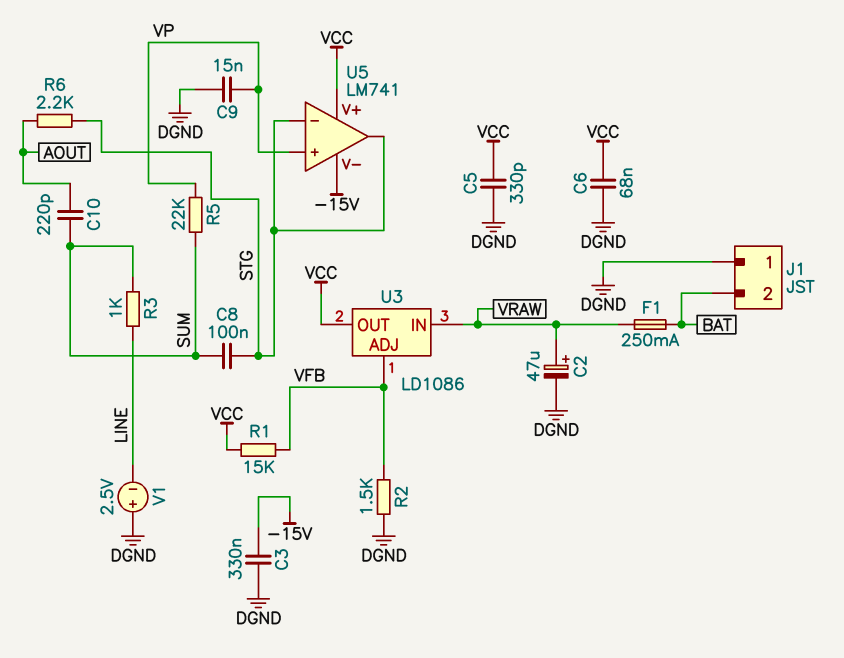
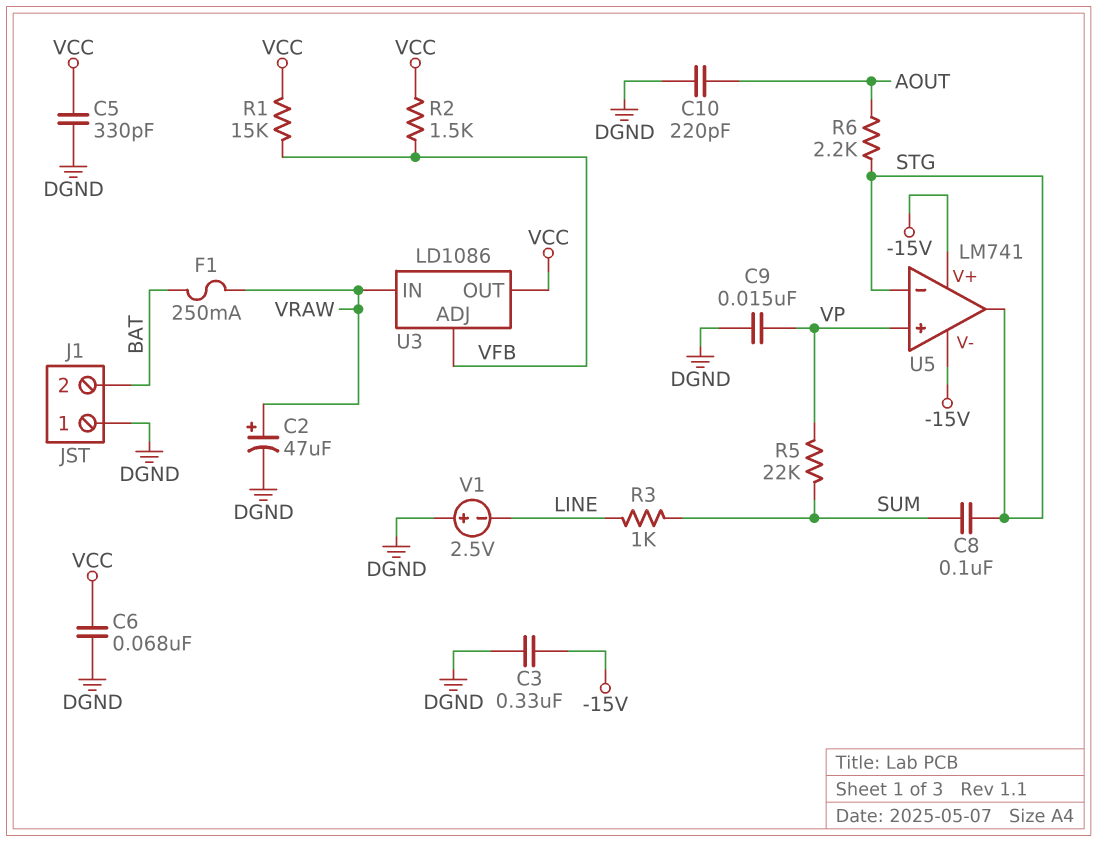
C10: 220pF (AOUT, SUM) -> 220pF (AOUT, DGND)
R2: 1.5k (DGND, VFB) -> 1.5k (VCC, VFB)
U5 pin V+: VCC -> -15V

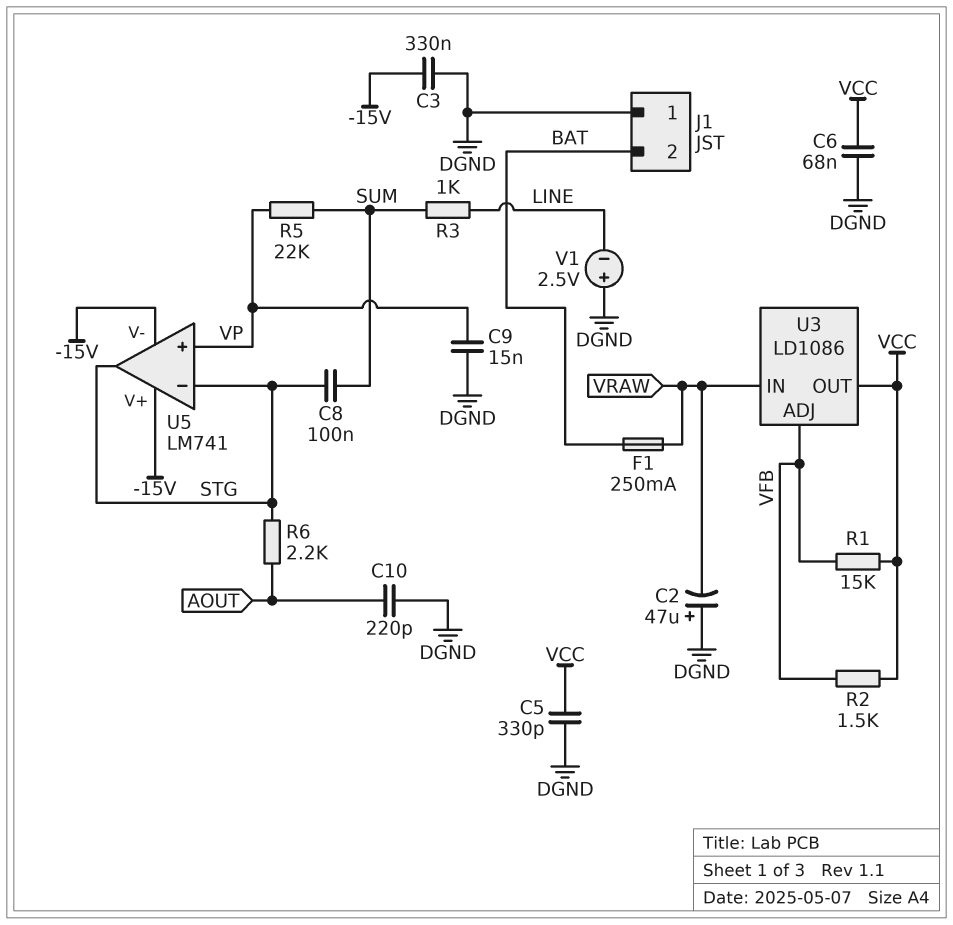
C2: 47uF (plus VRAW, minus DGND) -> 47uF (plus DGND, minus VRAW)

